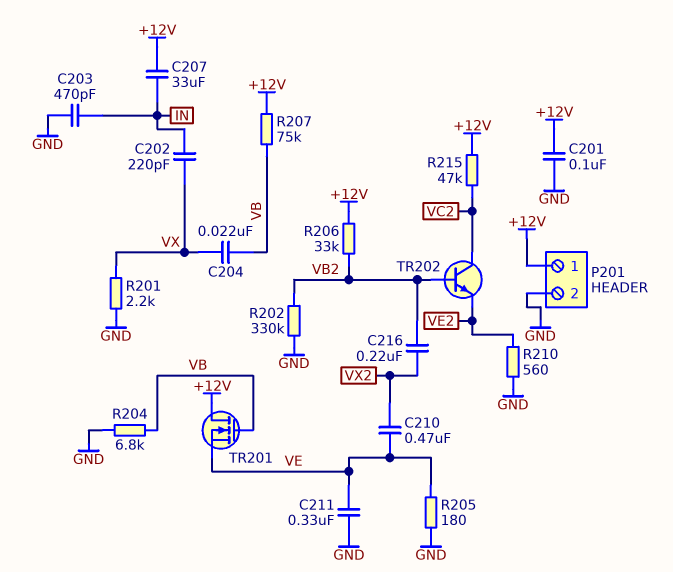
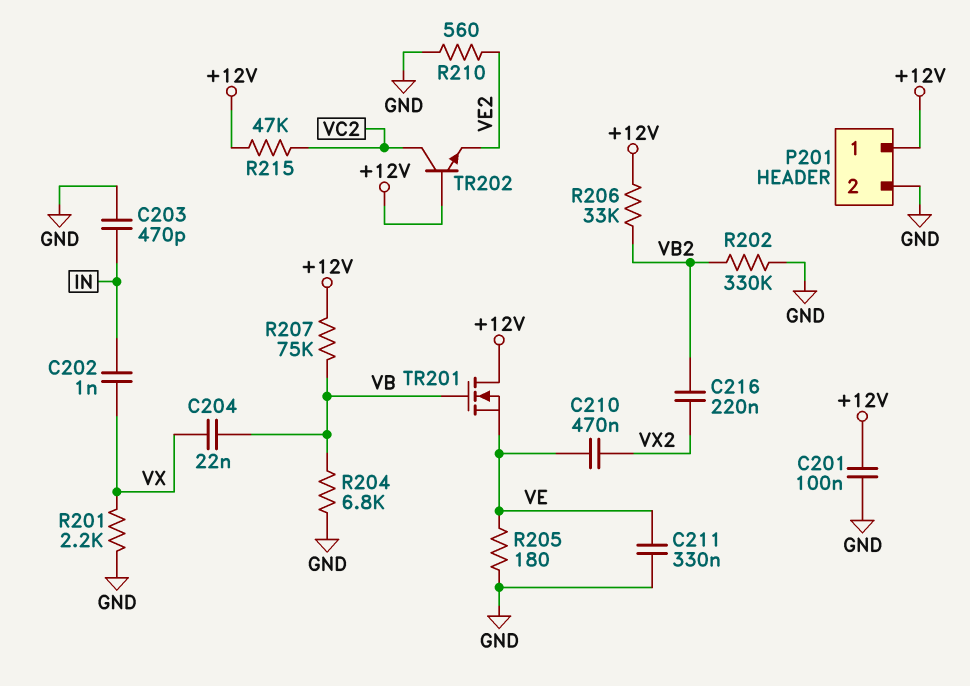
C202: 220pF (IN, VX) -> 1nF (IN, VX)
C207: 33uF (+12V, IN) -> none
TR202: NPN (B VB2, C VC2, E VE2) -> NPN (B +12V, C VC2, E VE2)

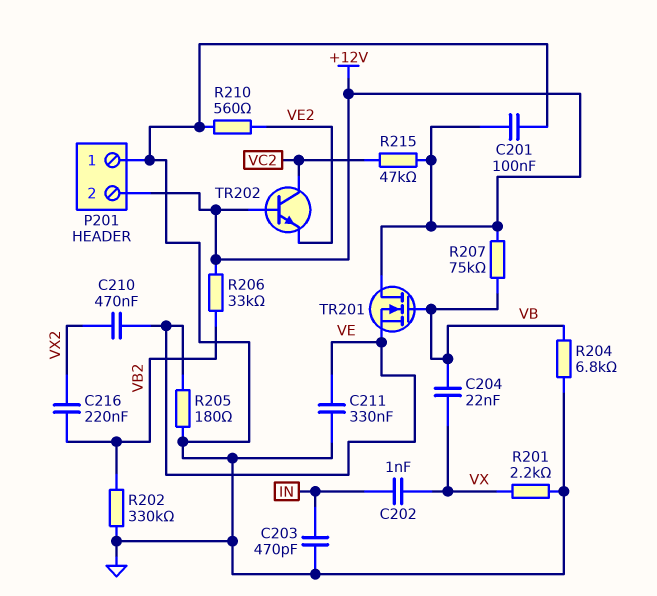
P201 pin 1: +12V -> GND
P201 pin 2: GND -> +12V

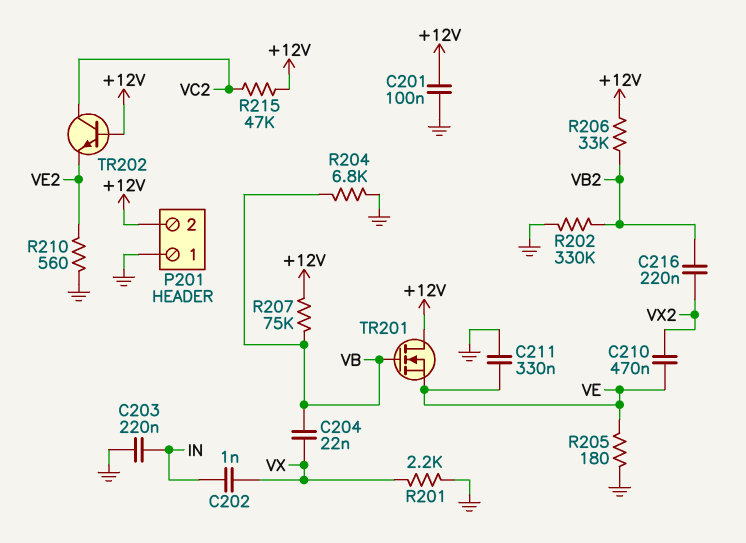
C203: 470pF (GND, IN) -> 220nF (GND, IN)

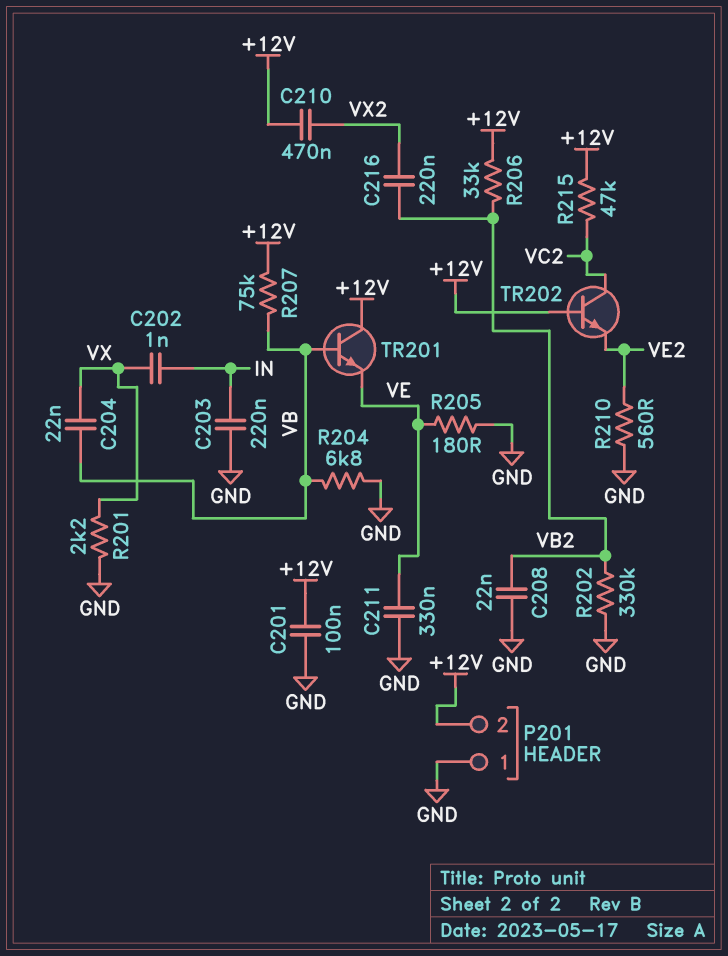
C208: none -> 22nF (GND, VB2)
C210: 470nF (VE, VX2) -> 470nF (+12V, VX2)
TR201: NMOS (G VB, D +12V, S VE) -> NPN (B VB, C +12V, E VE)

